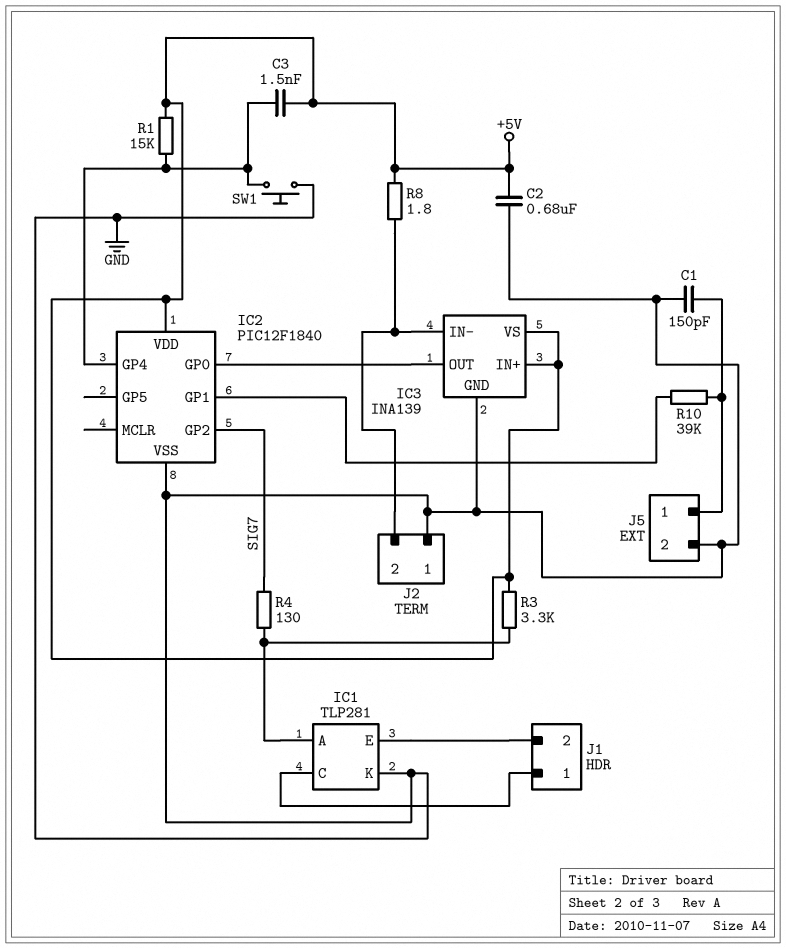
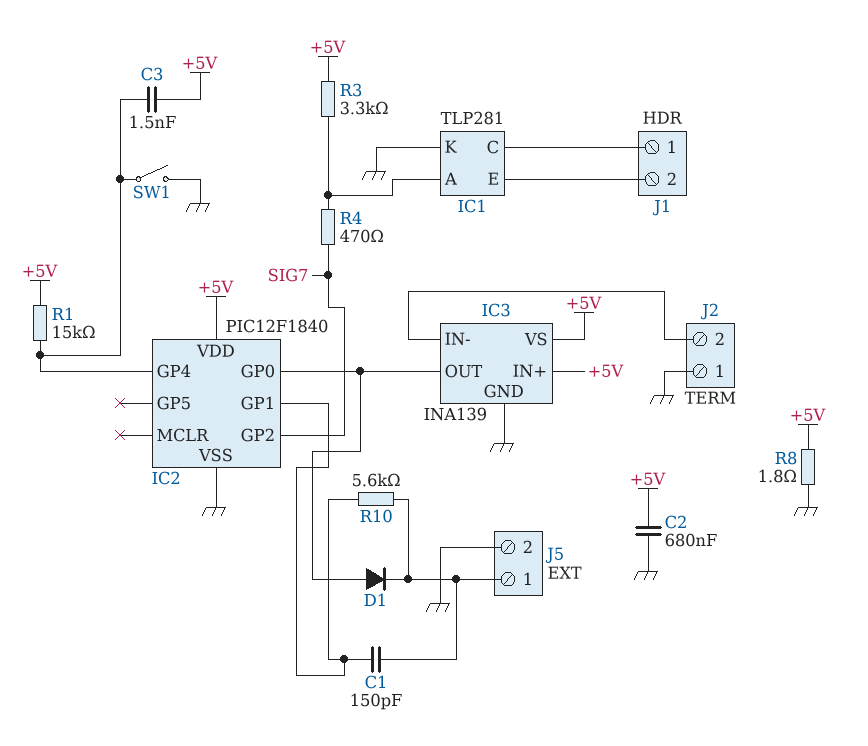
C1: 150pF (GND, J5/1) -> 150pF (IC2/GP1, J5/1)
D1: none -> diode (A IC2/GP0, K J5/1)
R4: 130 (IC1/A, SIG7) -> 470 (IC1/A, SIG7)
R8: 1.8 (+5V, IC3/IN-) -> 1.8 (+5V, GND)
R10: 39k (IC2/GP1, J5/1) -> 5.6k (IC2/GP1, J5/1)
SW1: button (GND, IC2/GP4) -> switch (GND, IC2/GP4)

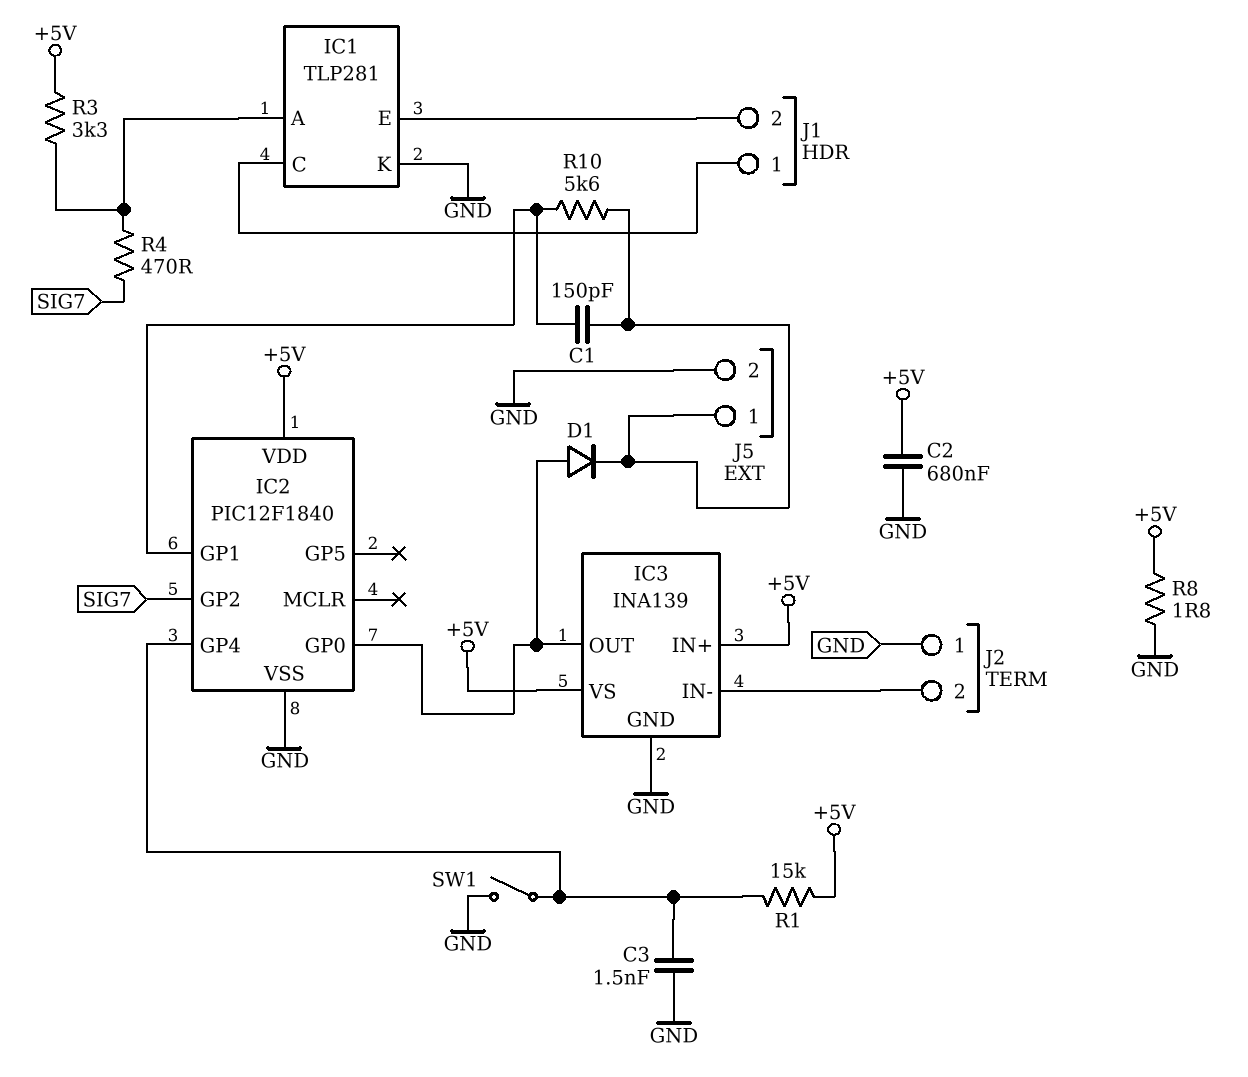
C3: 1.5nF (+5V, IC2/GP4) -> 1.5nF (GND, IC2/GP4)

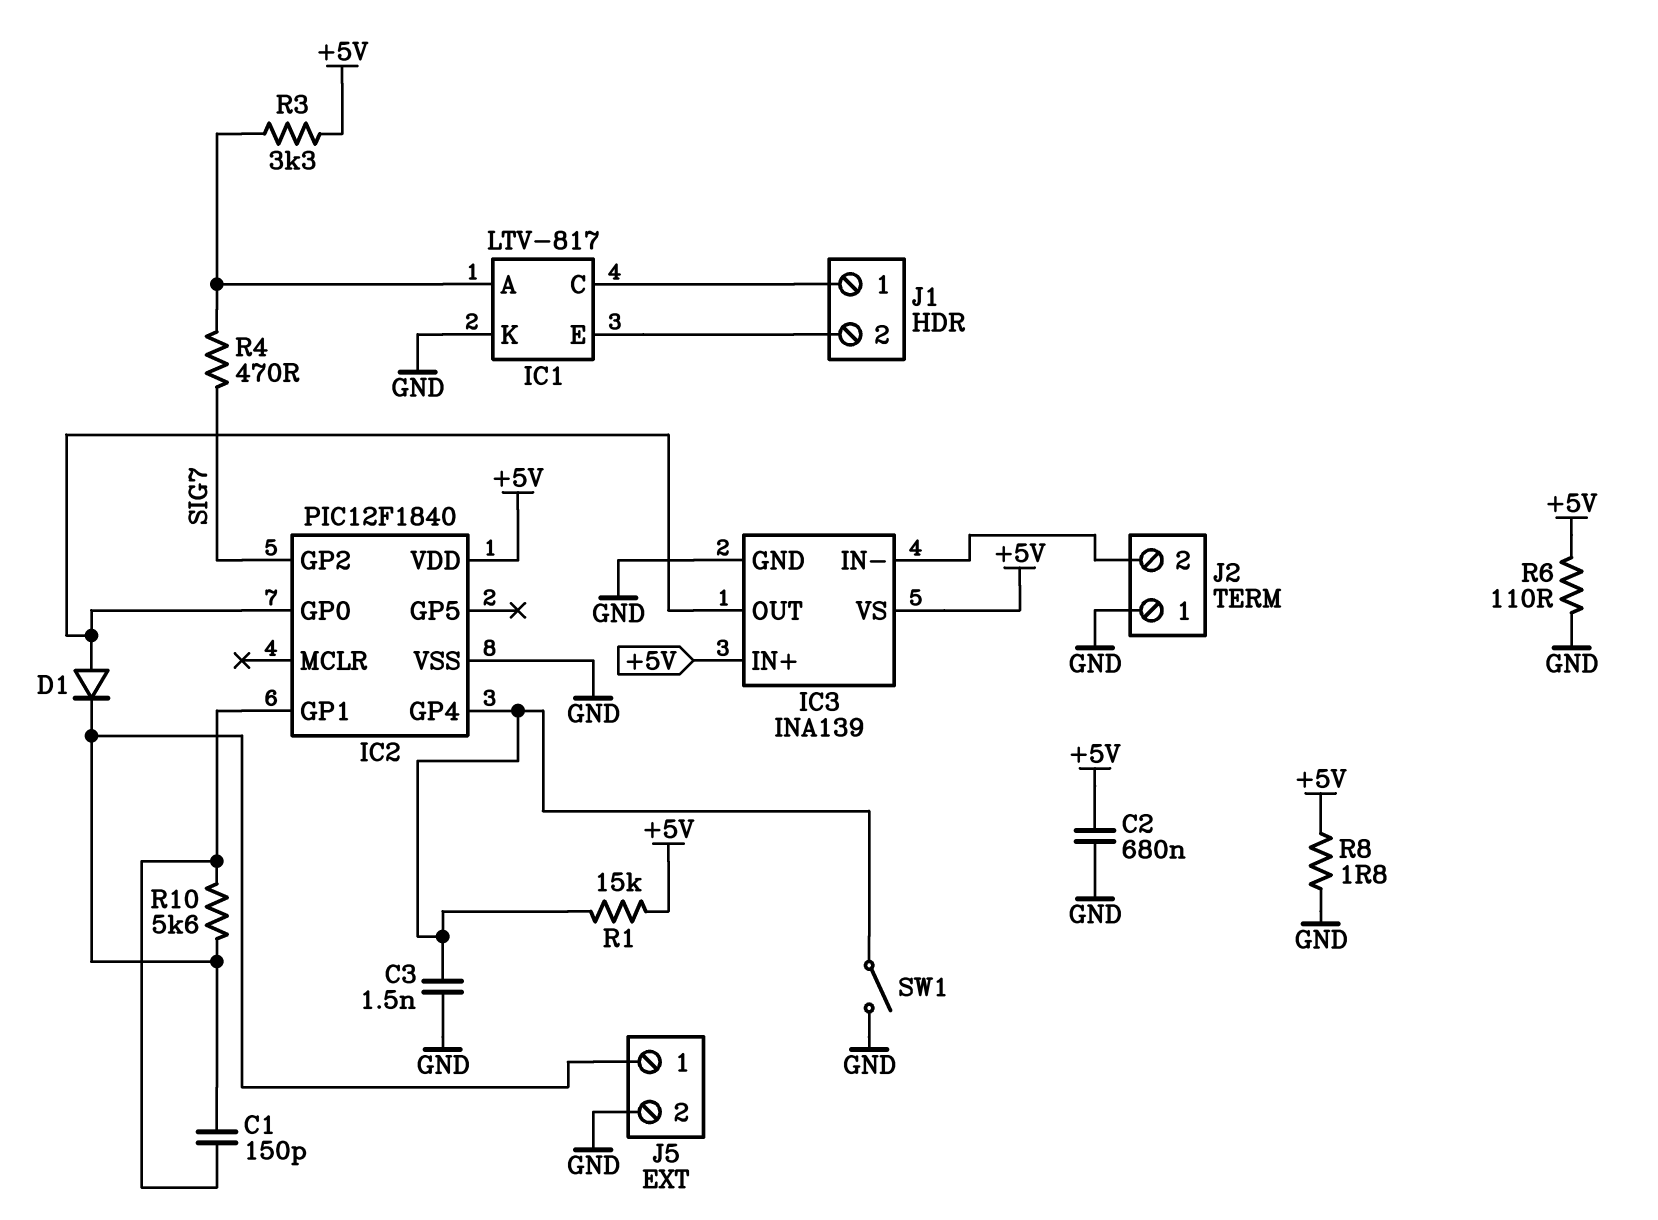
IC1: TLP281 -> LTV-817
R6: none -> 110 (+5V, GND)

